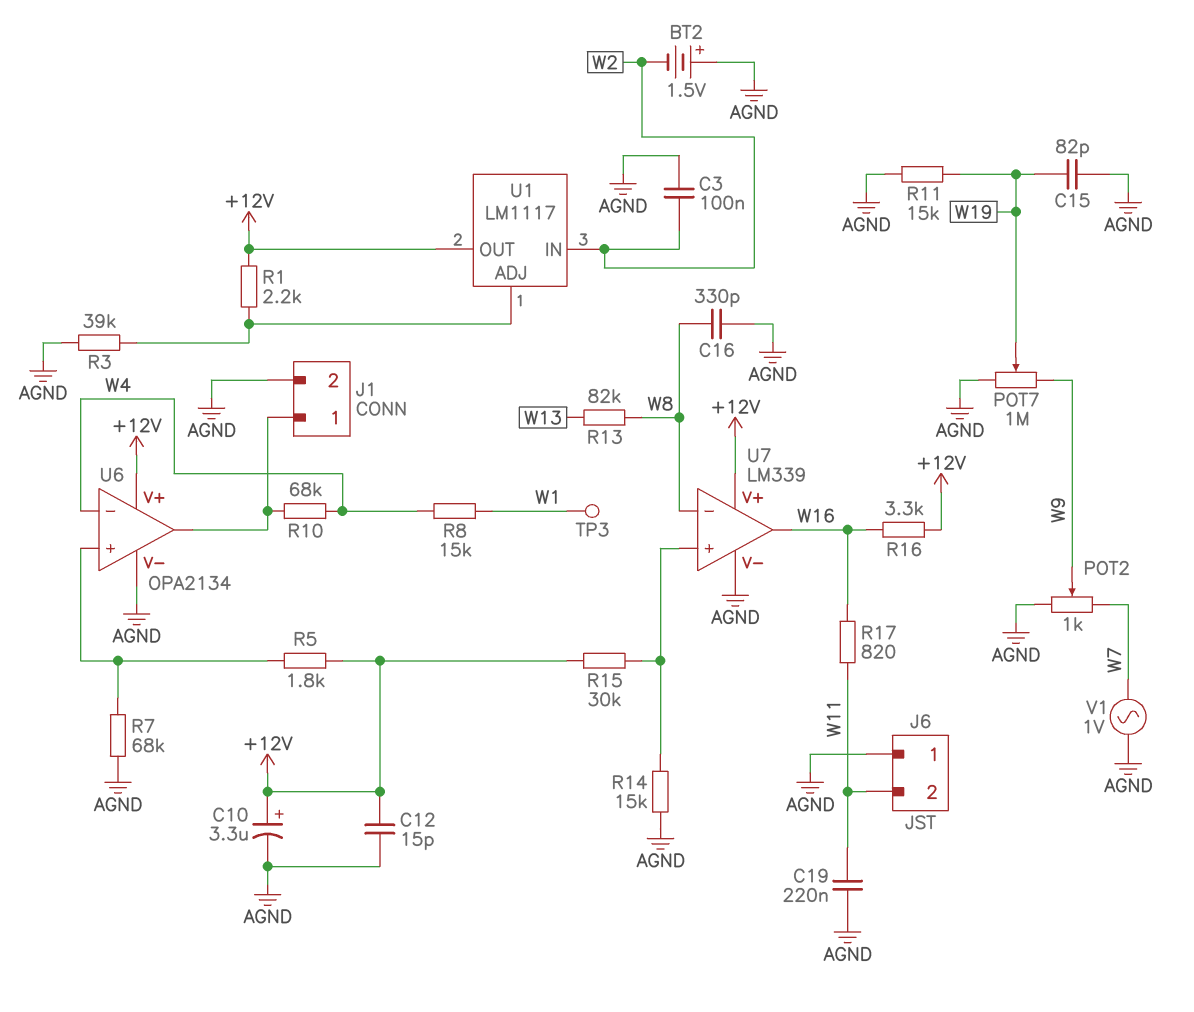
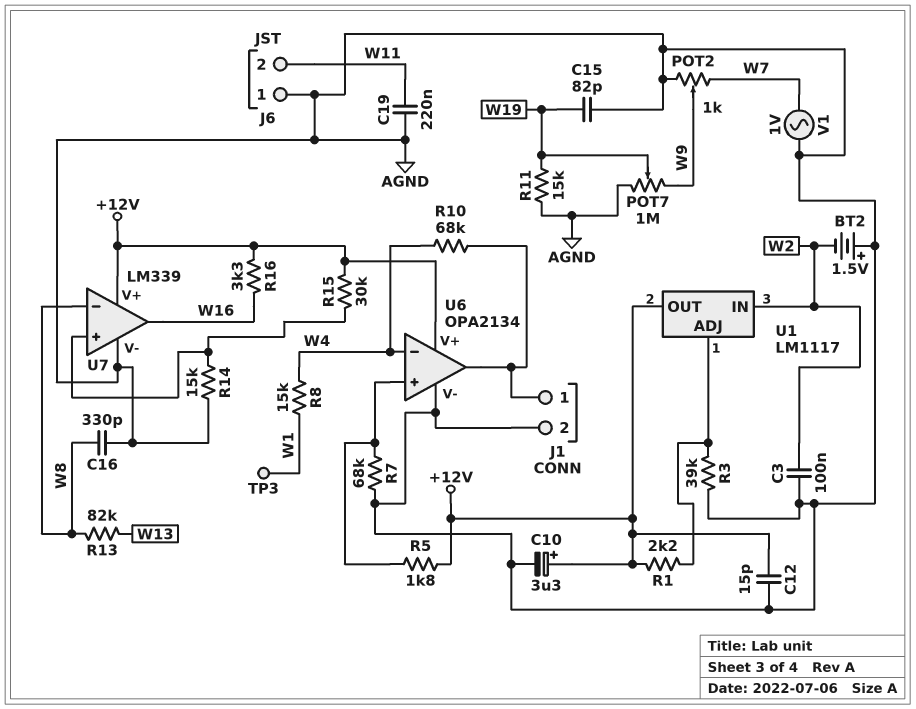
R17: 820 (W11, W16) -> none

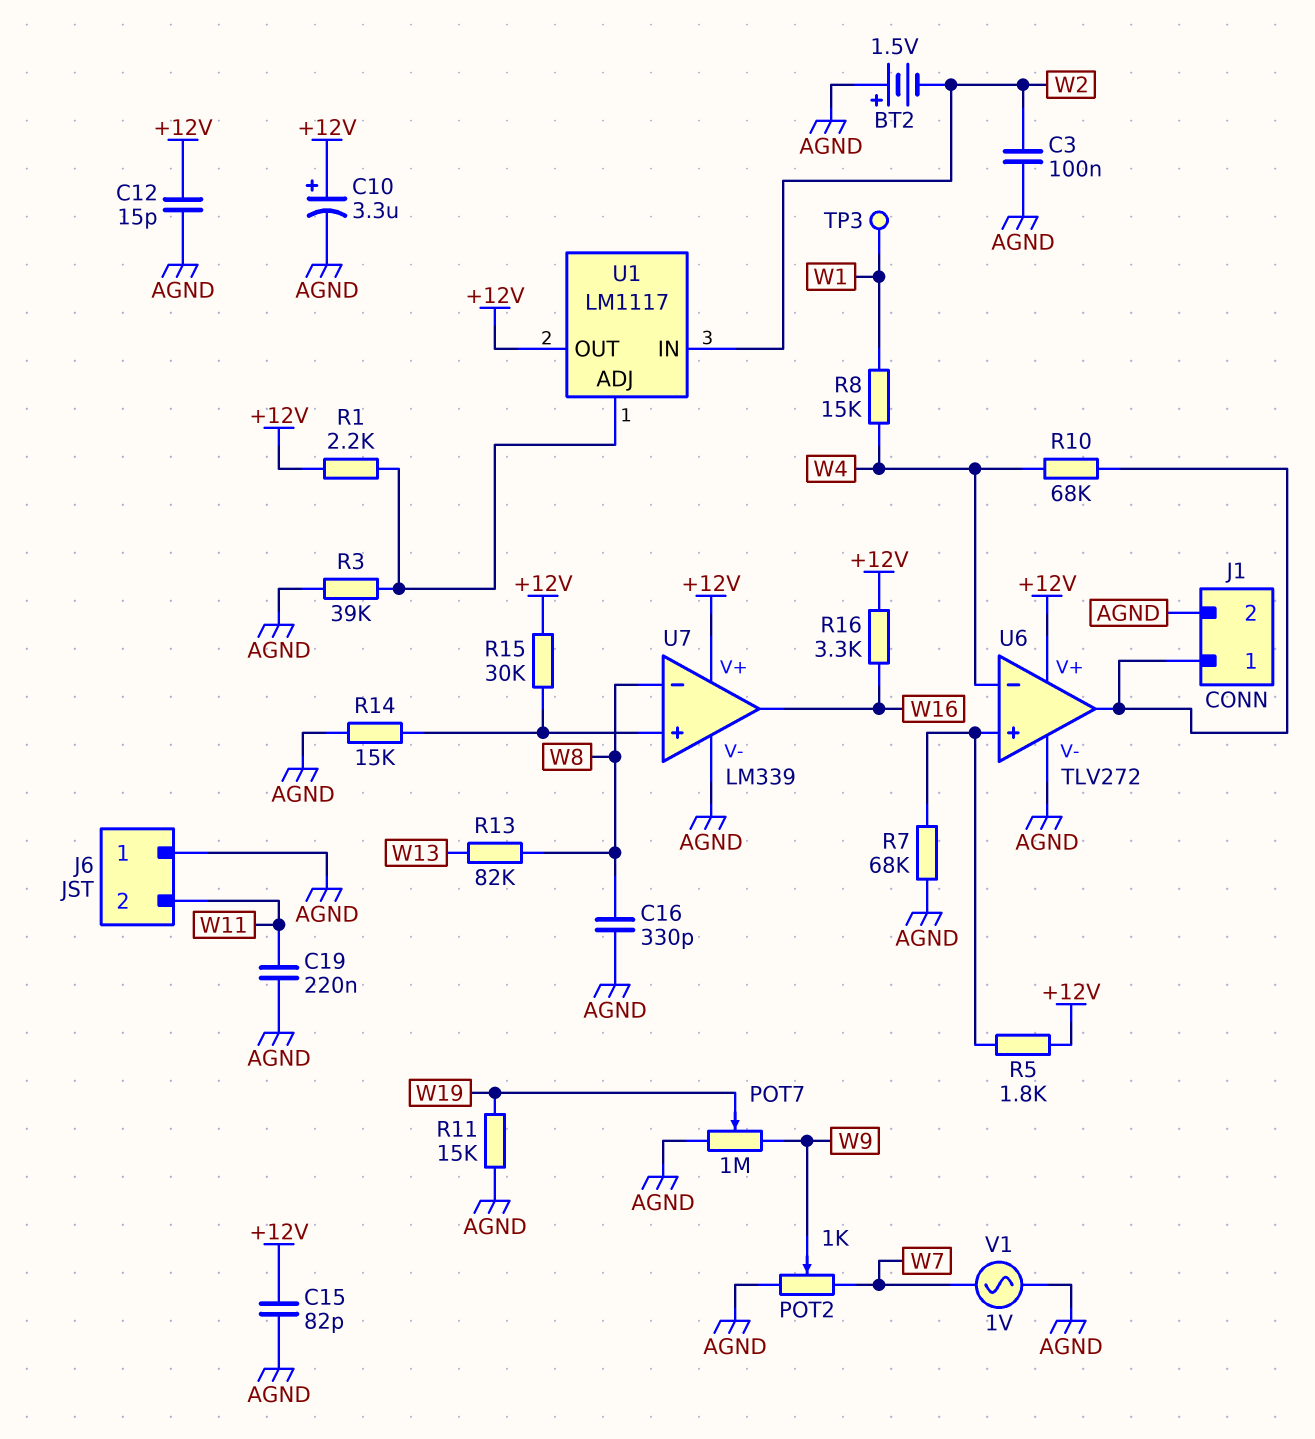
C15: 82pF (AGND, W19) -> 82pF (+12V, AGND)
U6: OPA2134 -> TLV272

